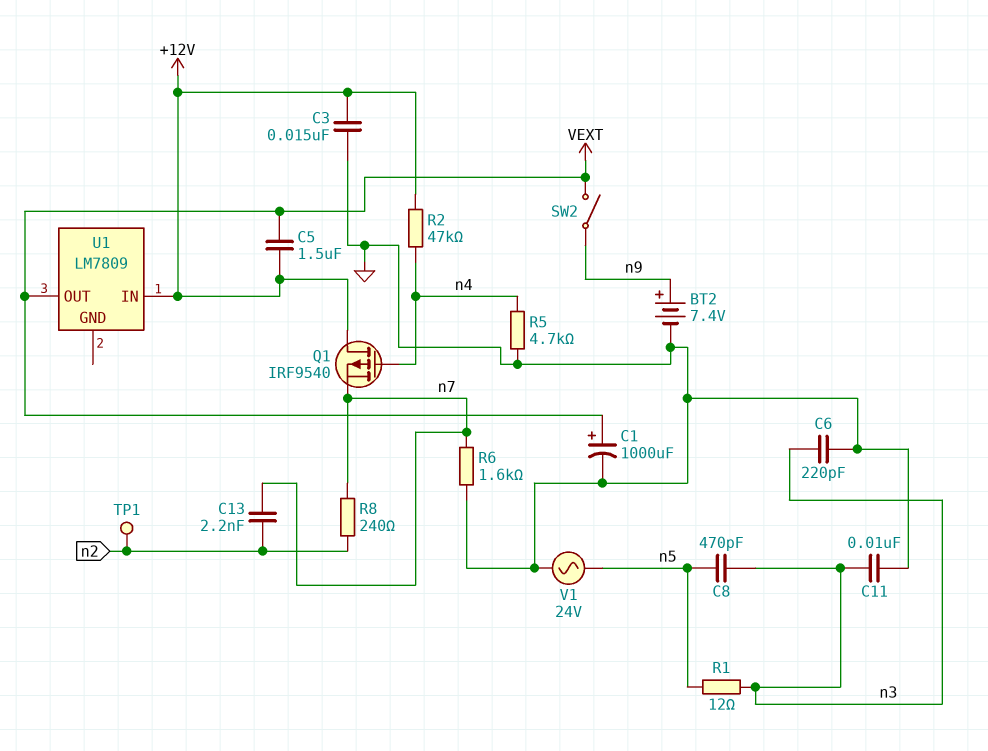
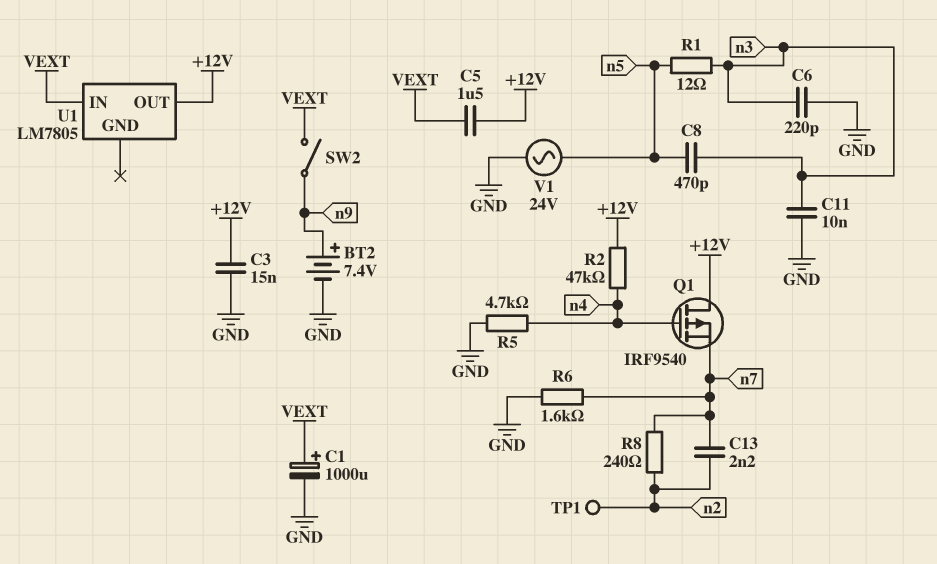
U1: LM7809 -> LM7805
U1 pin IN: +12V -> VEXT
U1 pin OUT: VEXT -> +12V

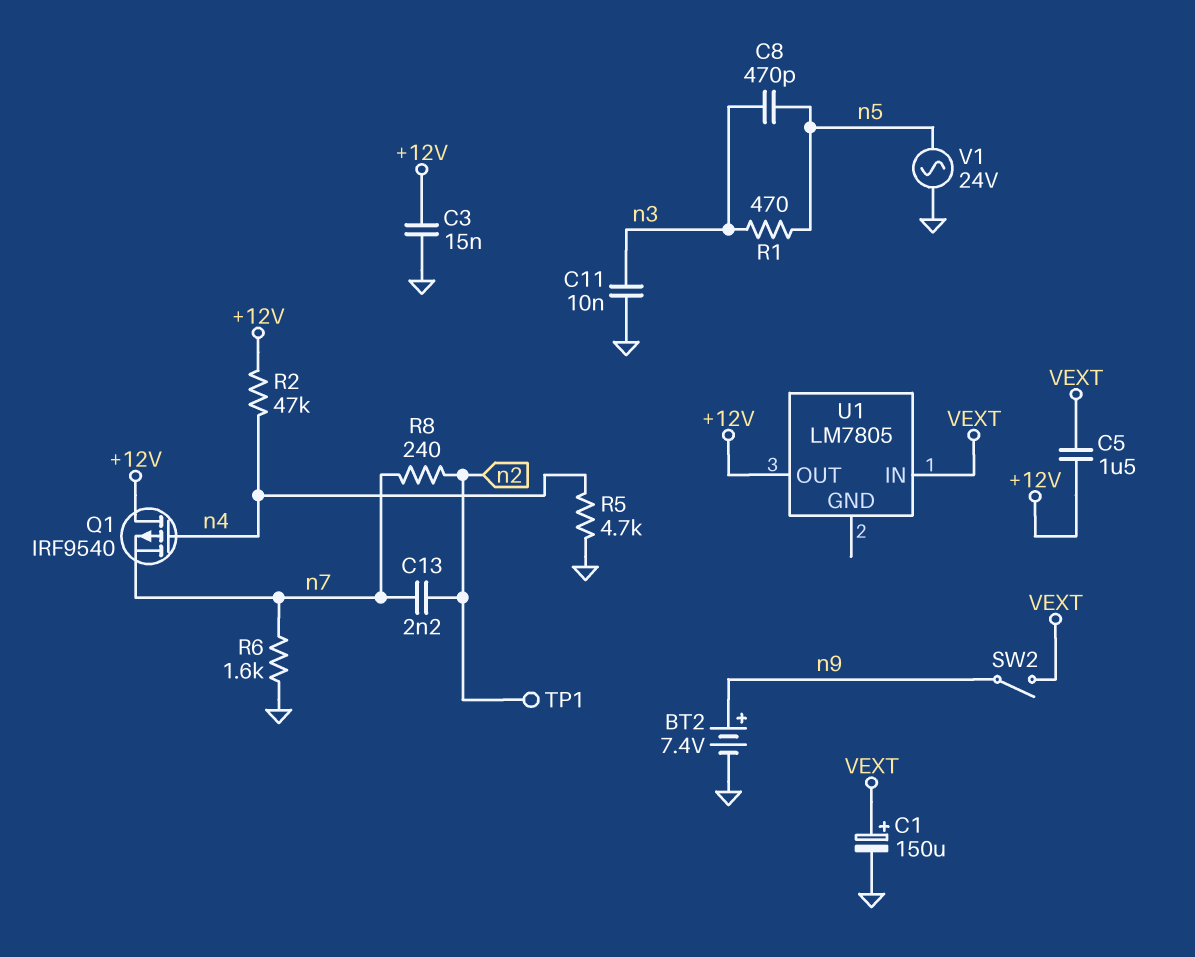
C1: 1000uF (plus VEXT, minus GND) -> 150uF (plus VEXT, minus GND)
C6: 220pF (GND, n3) -> none
R1: 12 (n3, n5) -> 470 (n3, n5)

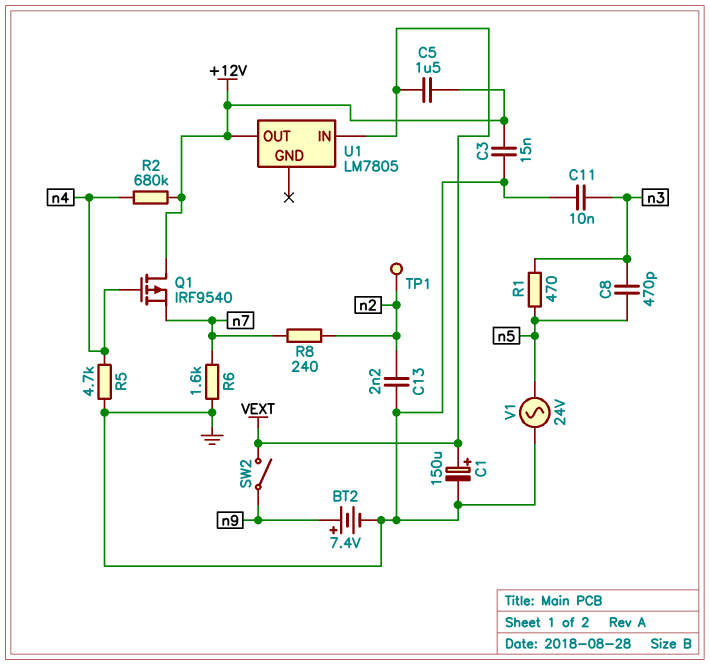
C13: 2.2nF (n2, n7) -> 2.2nF (GND, n2)
R2: 47k (+12V, n4) -> 680k (+12V, n4)

